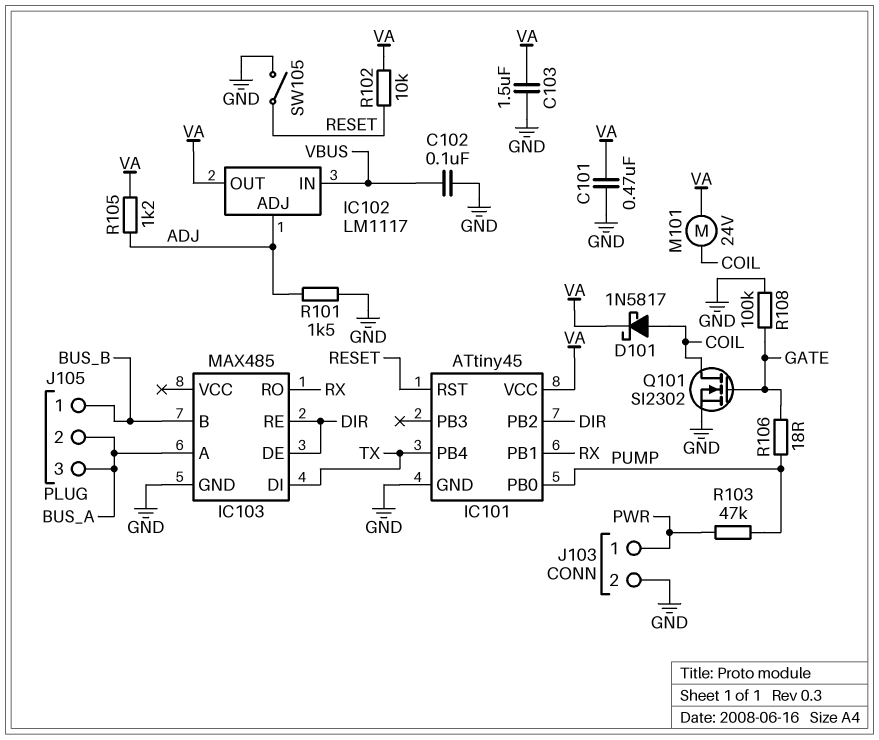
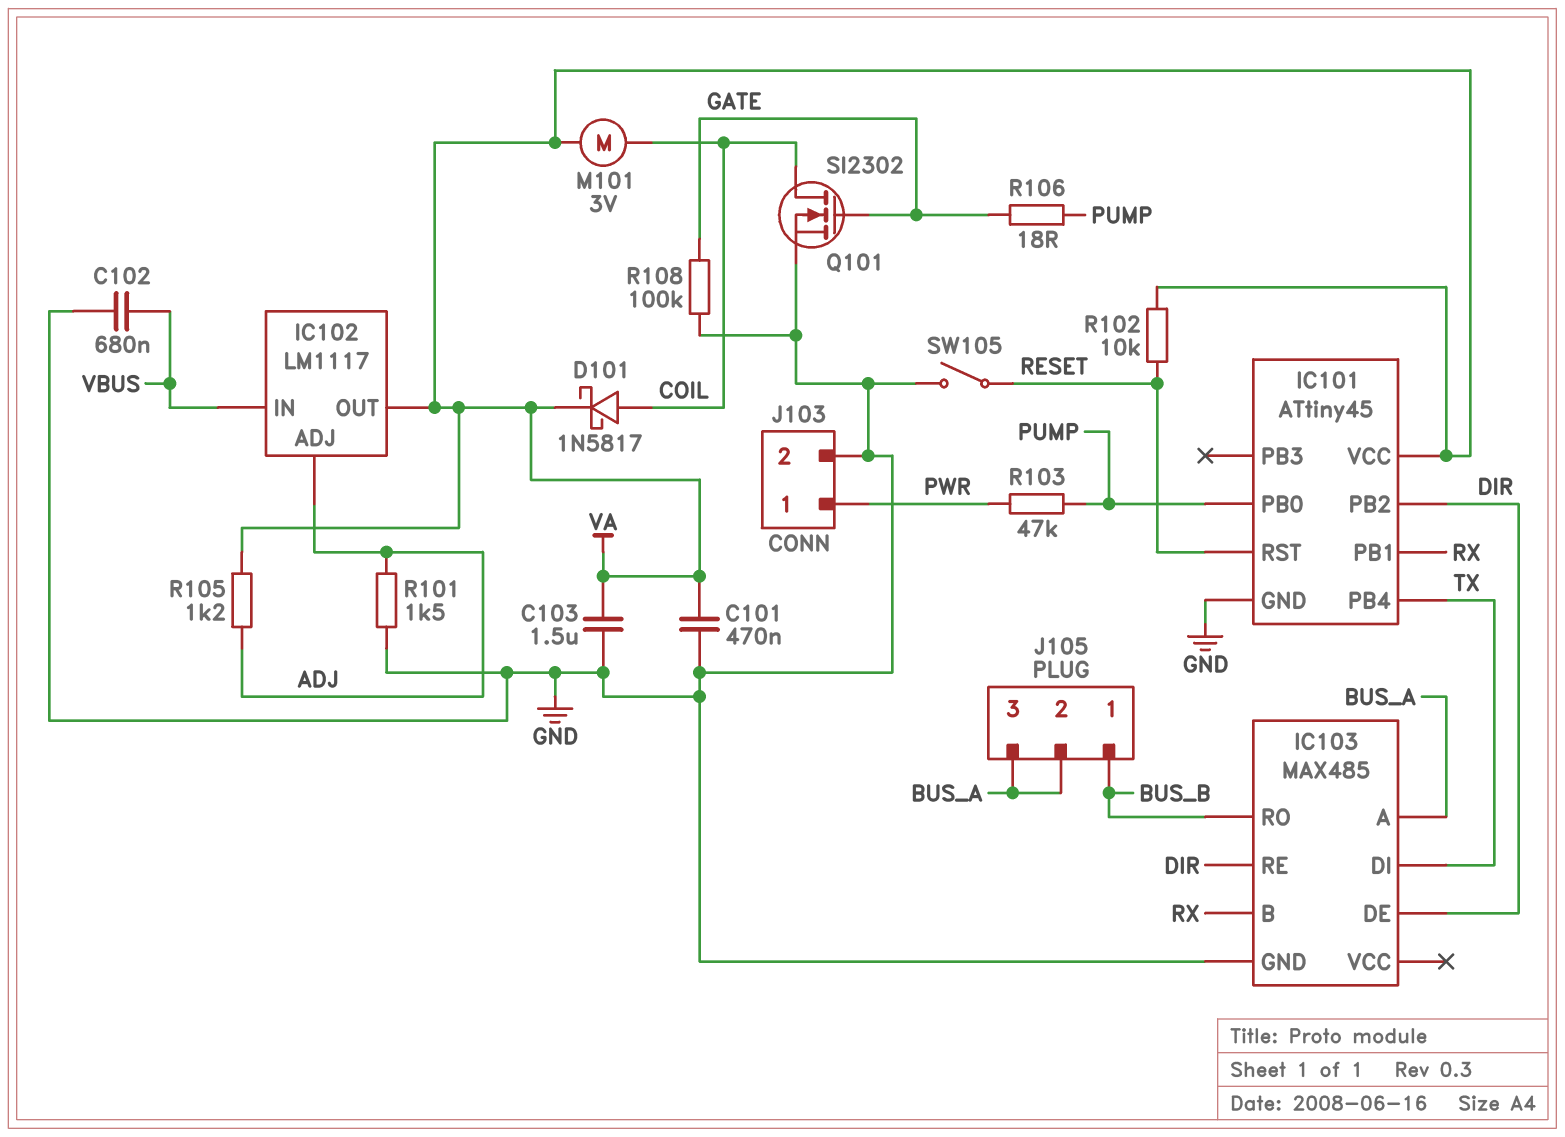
C102: 100nF (GND, VBUS) -> 680nF (GND, VBUS)
IC103 pin B: BUS_B -> RX
IC103 pin RO: RX -> BUS_B
M101: motor 24V (COIL, VA) -> motor 3V (COIL, VA)

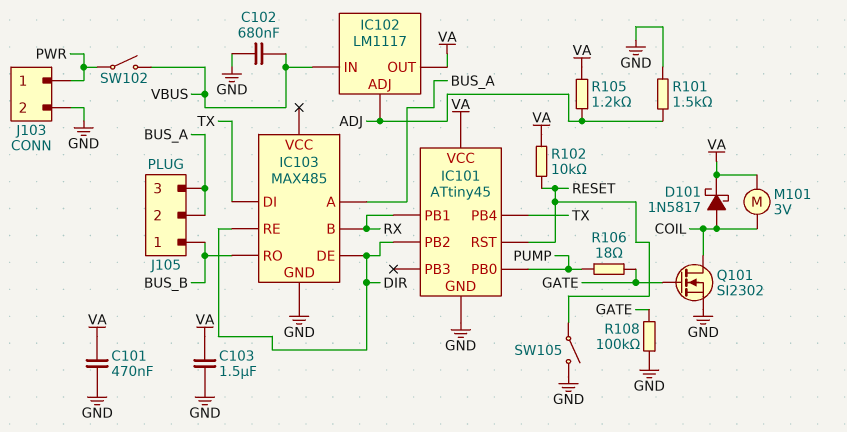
R103: 47k (PUMP, PWR) -> none
SW102: none -> switch (PWR, VBUS)

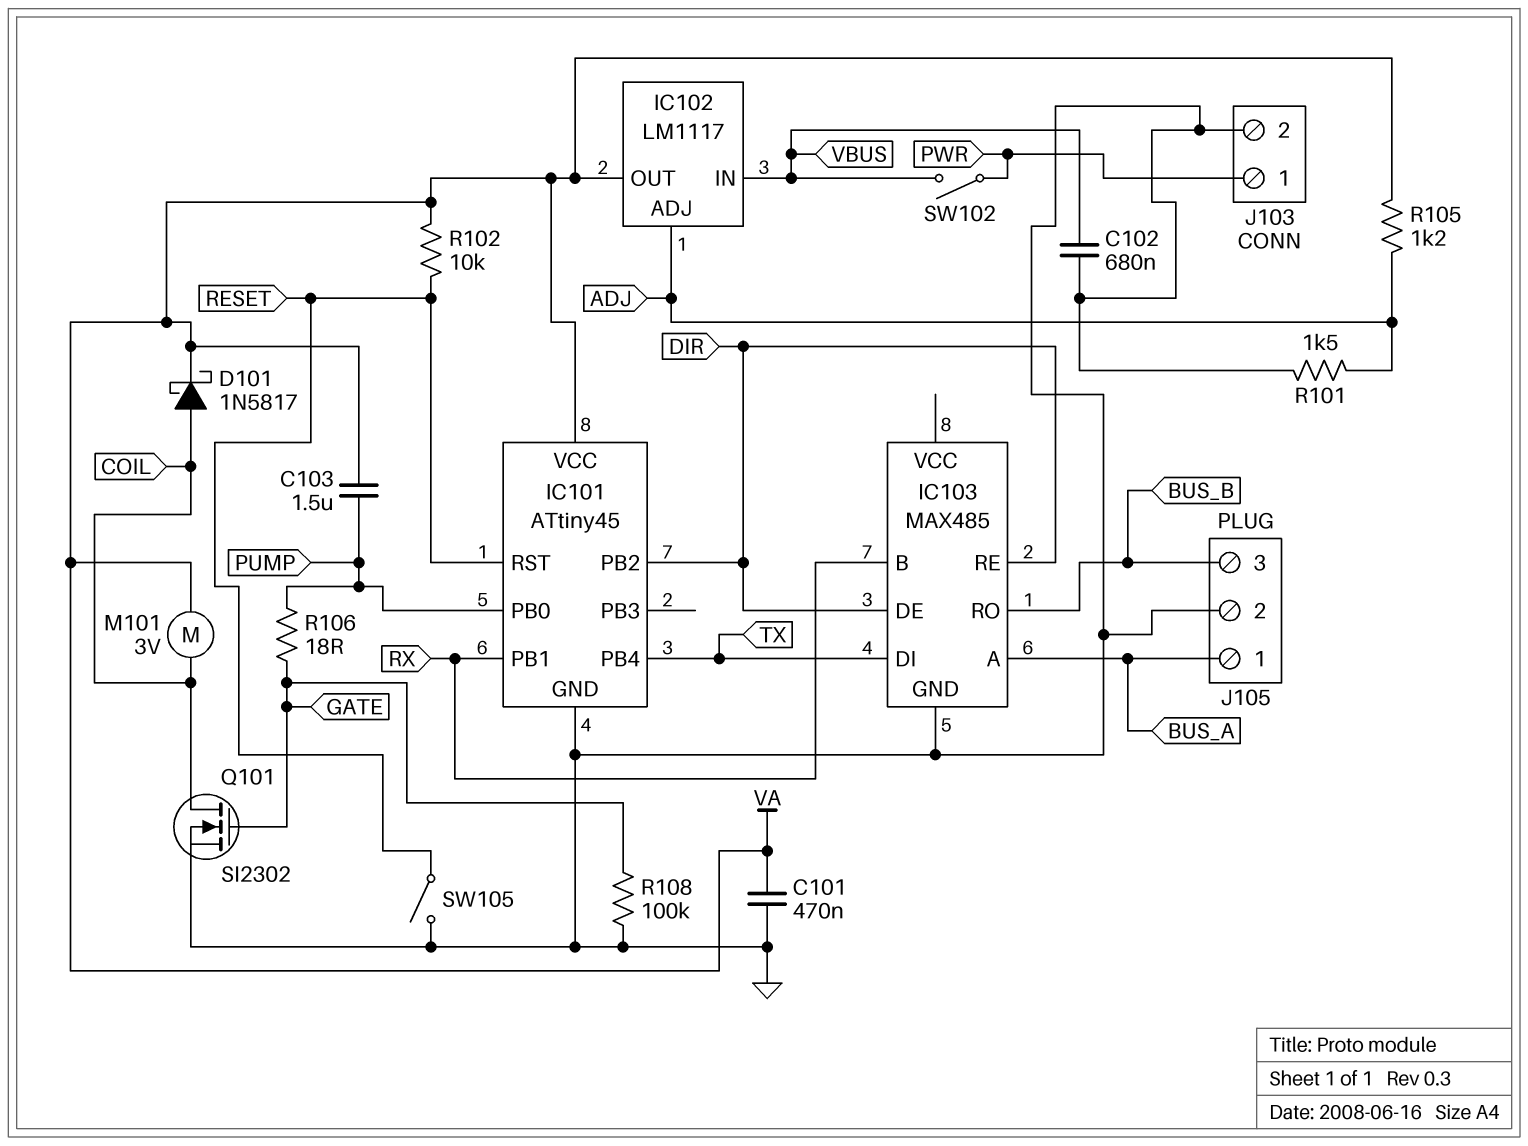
C103: 1.5uF (GND, VA) -> 1.5uF (PUMP, VA)
J105 pin 1: BUS_B -> BUS_A
J105 pin 2: BUS_A -> GND
J105 pin 3: BUS_A -> BUS_B

